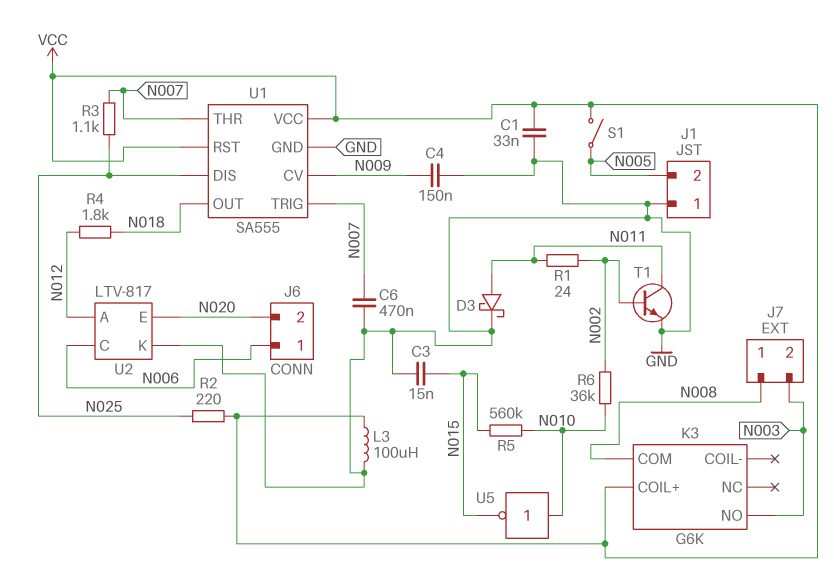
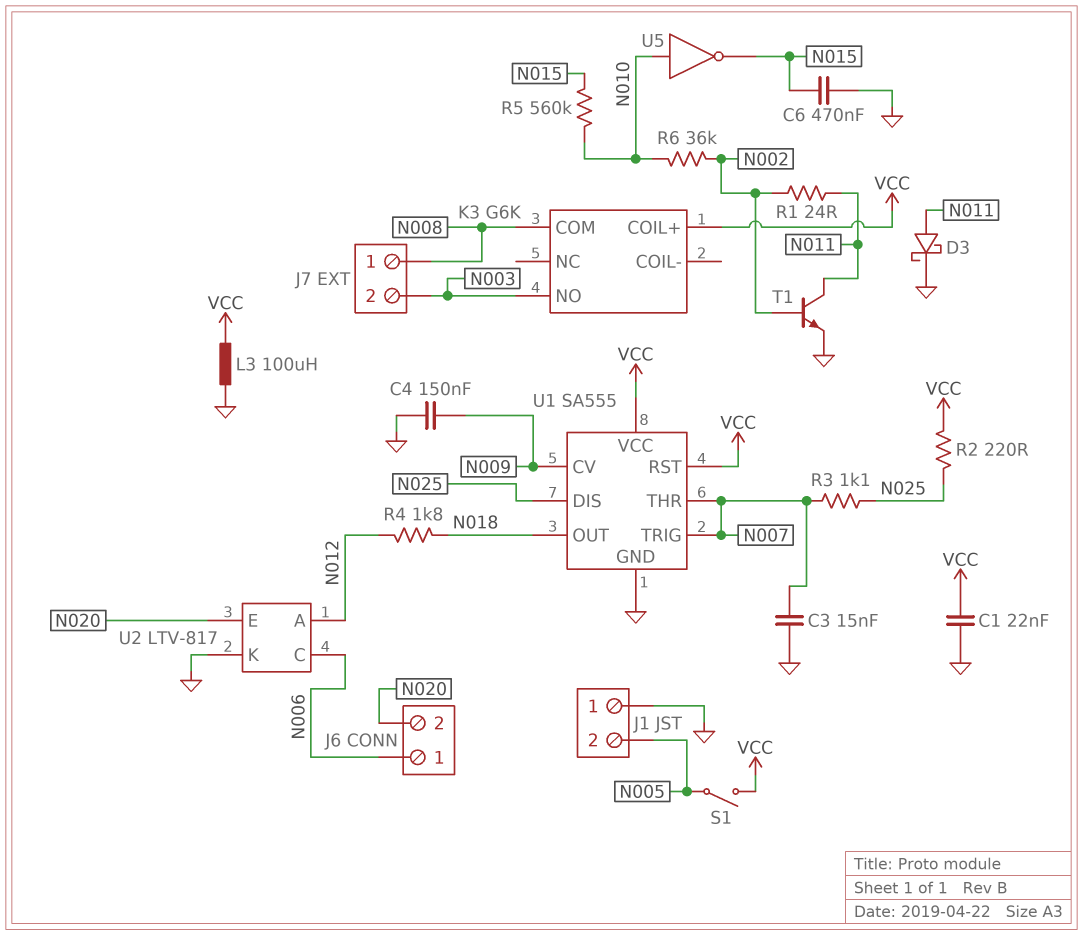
C1: 33nF (GND, VCC) -> 22nF (GND, VCC)
C3: 15nF (GND, N015) -> 15nF (GND, N007)
C6: 470nF (GND, N007) -> 470nF (GND, N015)

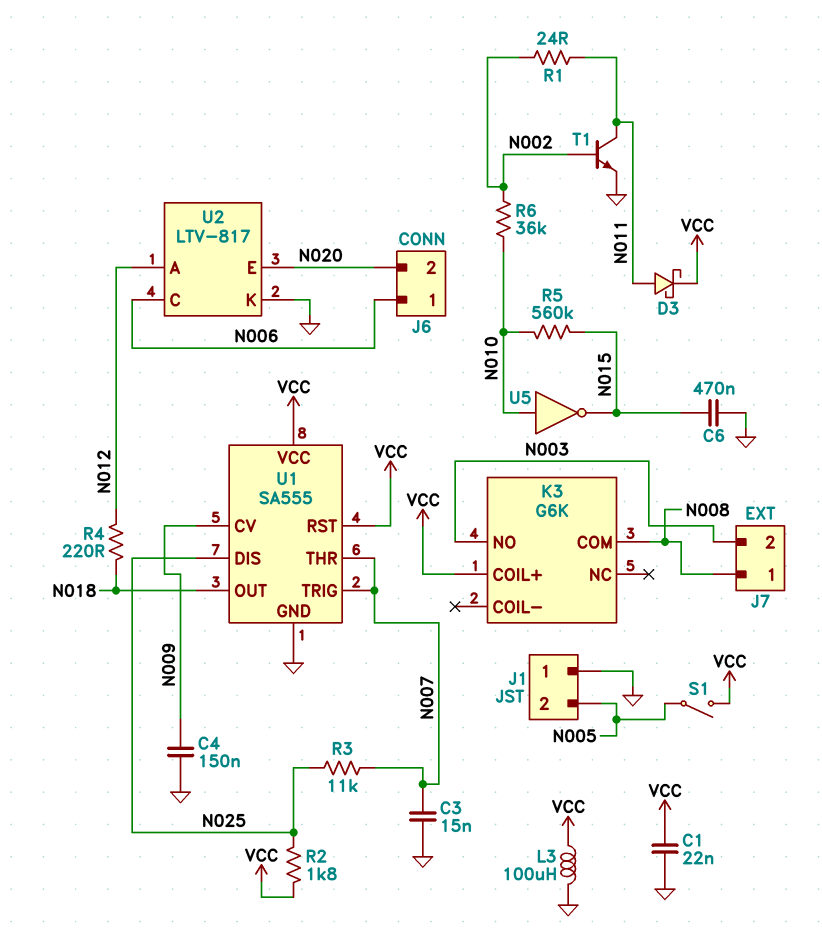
D3: schottky (A N011, K GND) -> schottky (A N011, K VCC)
R2: 220 (N025, VCC) -> 1.8k (N025, VCC)
R3: 1.1k (N007, N025) -> 11k (N007, N025)
R4: 1.8k (N012, N018) -> 220 (N012, N018)

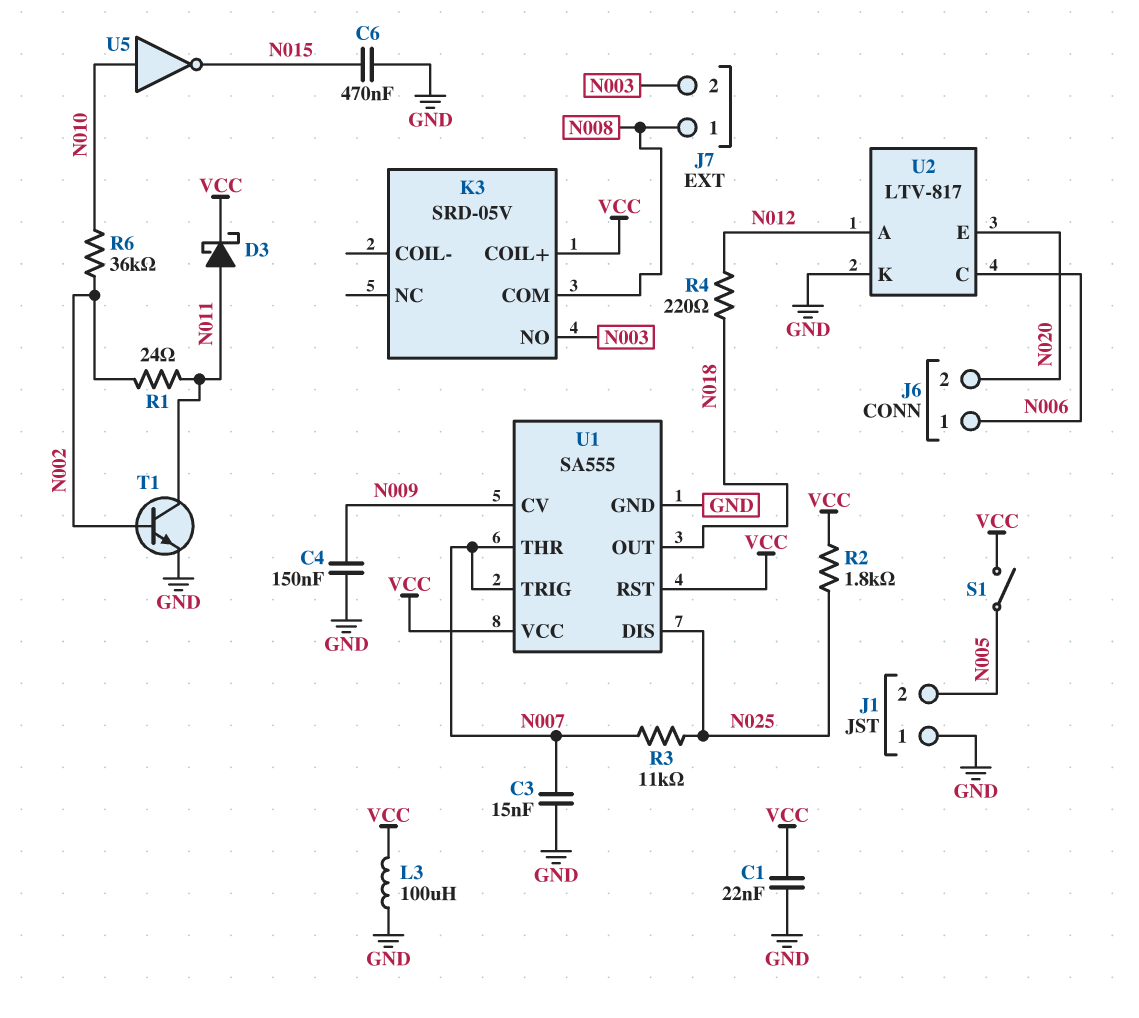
K3: G6K -> SRD-05V
R5: 560k (N010, N015) -> none

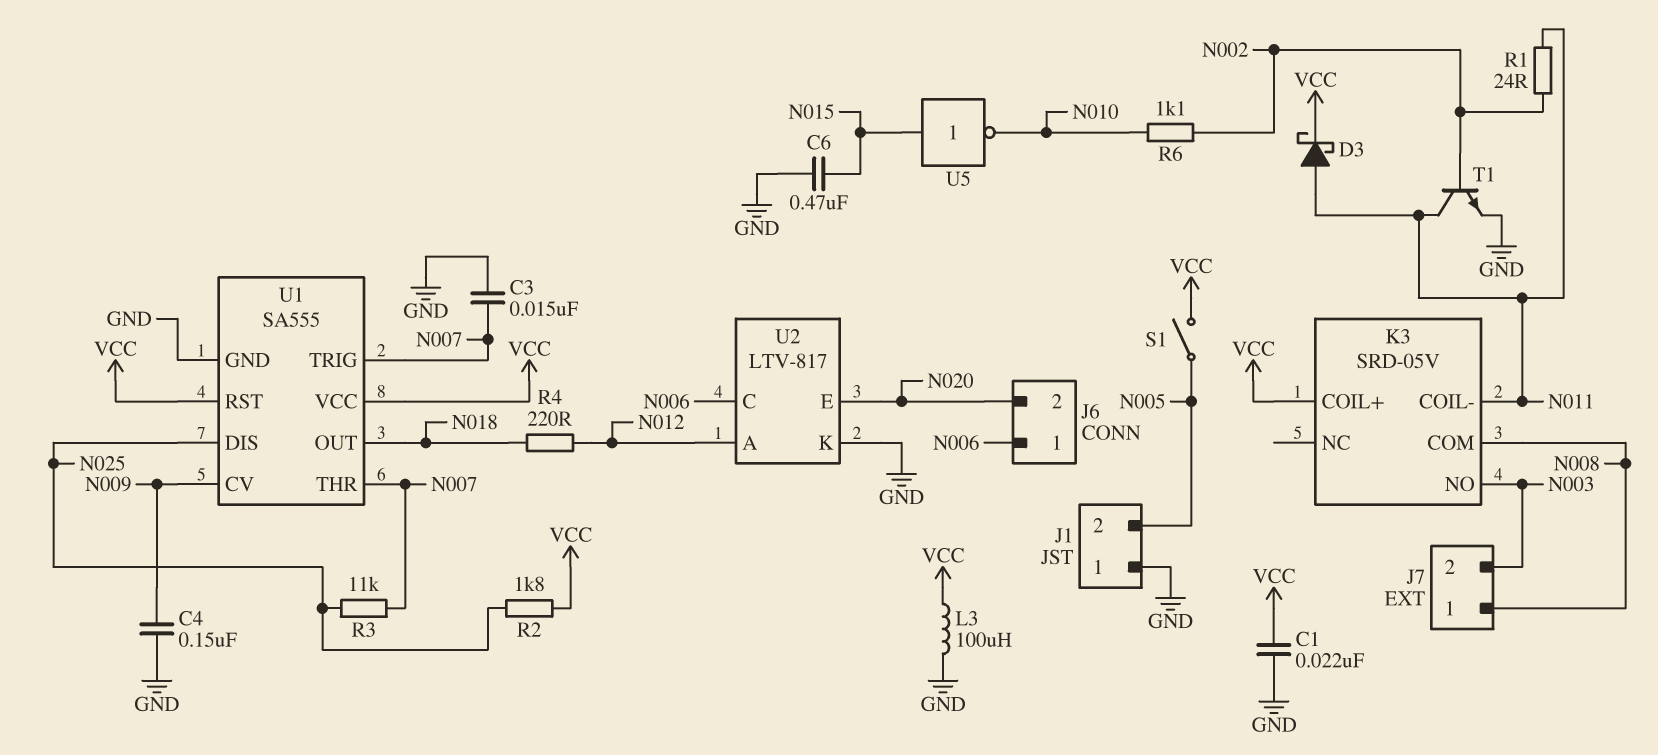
K3 pin COIL-: none -> N011
R6: 36k (N002, N010) -> 1.1k (N002, N010)
U5: NOT (in N010, out N015) -> NOT (in N015, out N010)

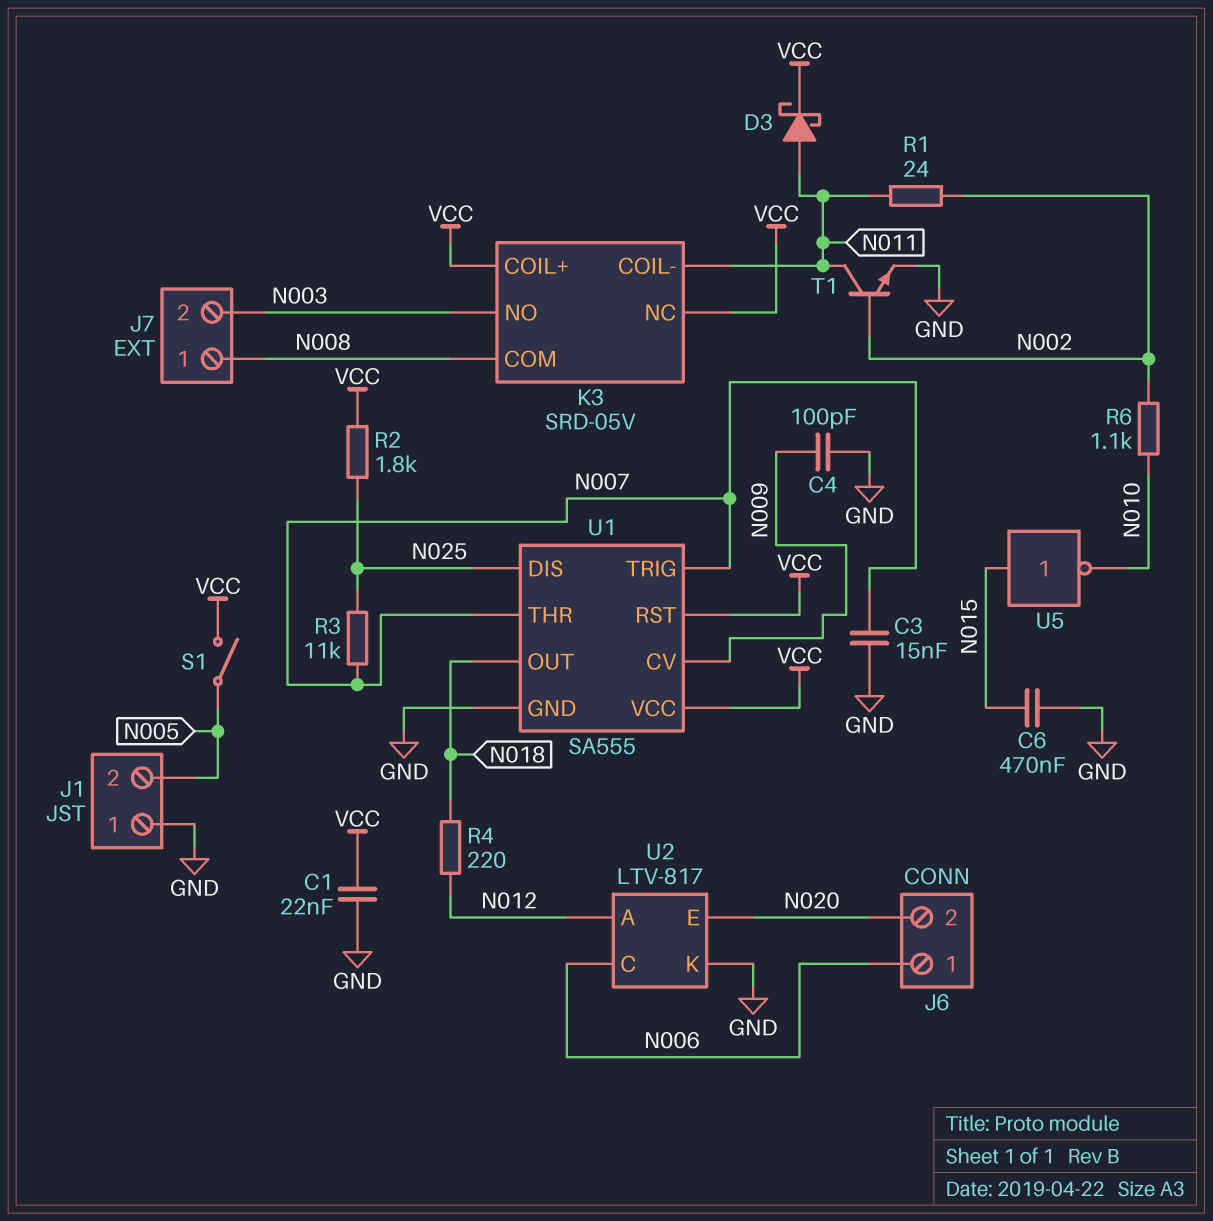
C4: 150nF (GND, N009) -> 100pF (GND, N009)
K3 pin NC: none -> VCC
L3: 100uH (GND, VCC) -> none

